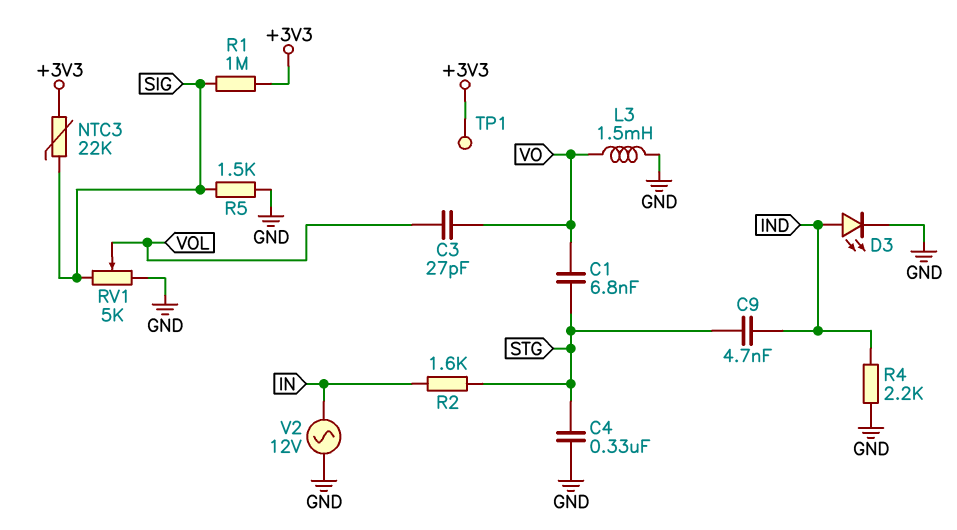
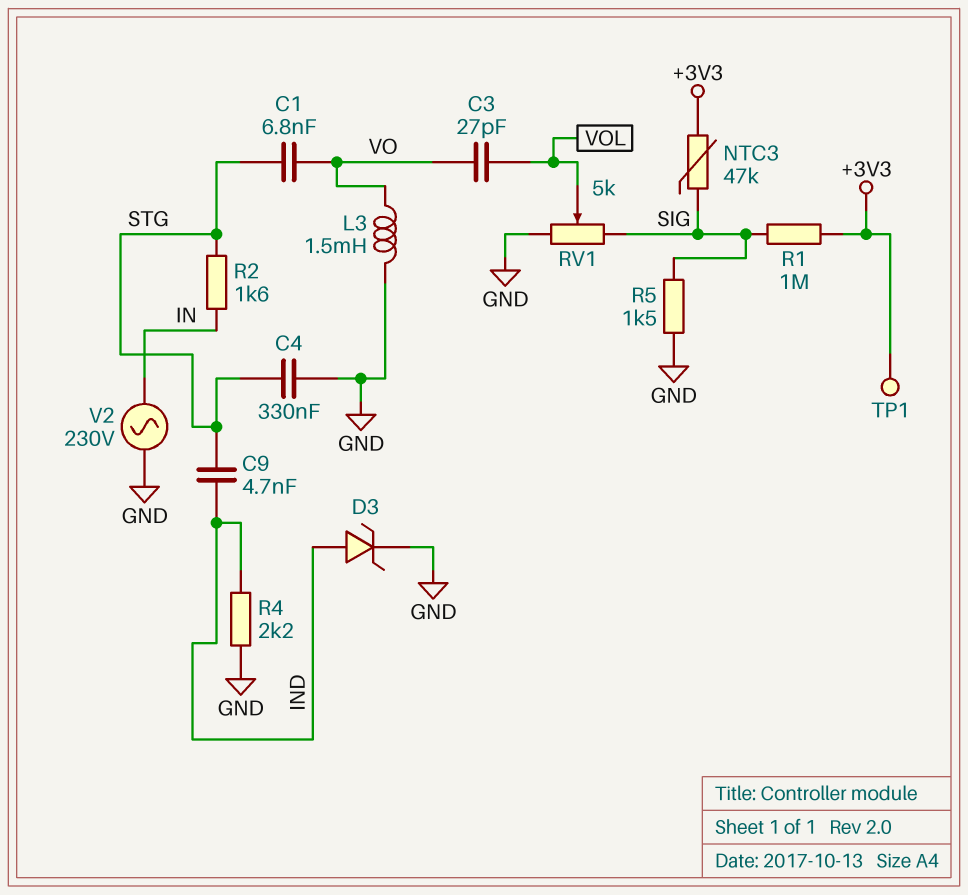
D3: LED (A IND, K GND) -> zener (A IND, K GND)
NTC3: 22k (+3V3, SIG) -> 47k (+3V3, SIG)
V2: AC 12V (GND, IN) -> AC 230V (GND, IN)

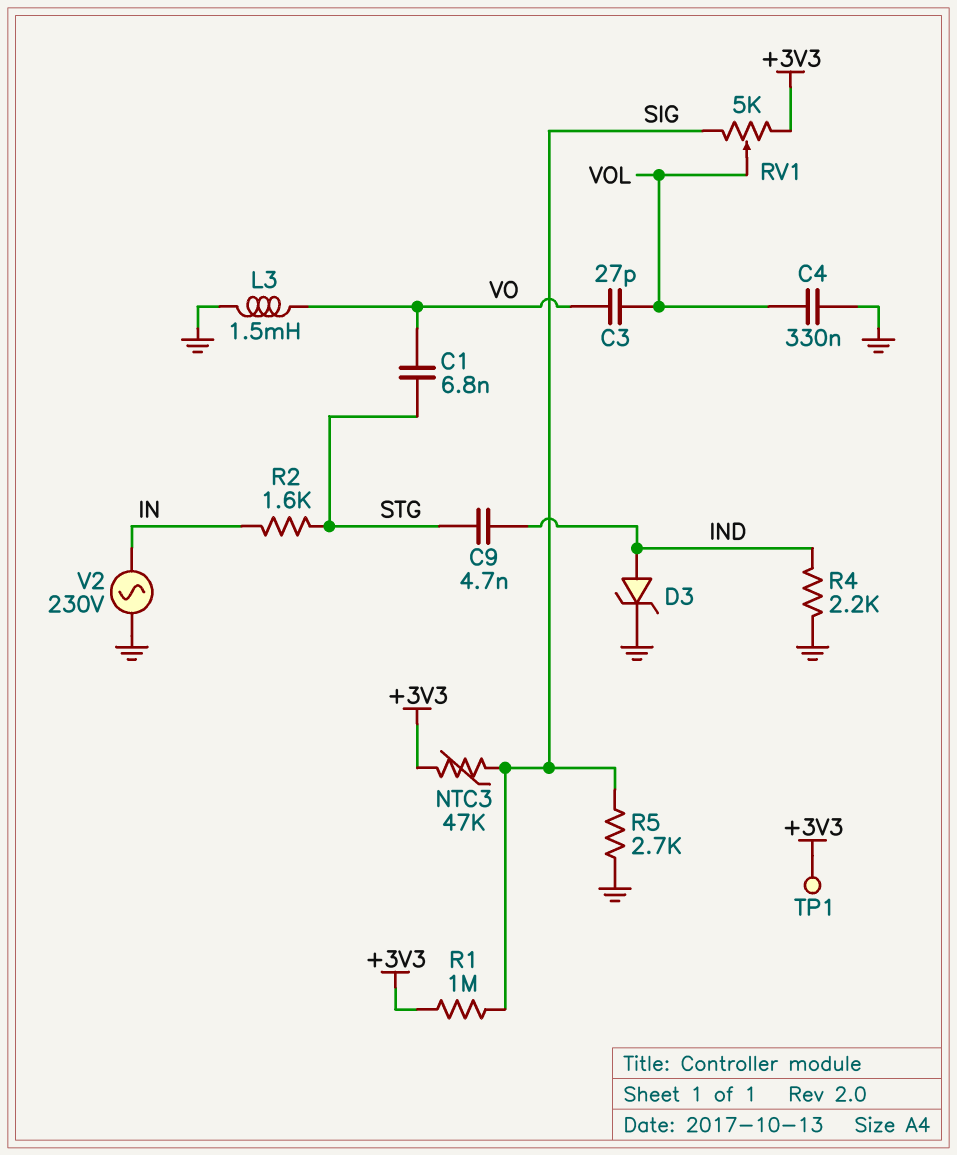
C4: 330nF (GND, STG) -> 330nF (GND, VOL)
R5: 1.5k (GND, SIG) -> 2.7k (GND, SIG)
RV1: 5k (GND, SIG, wiper VOL) -> 5k (+3V3, SIG, wiper VOL)

